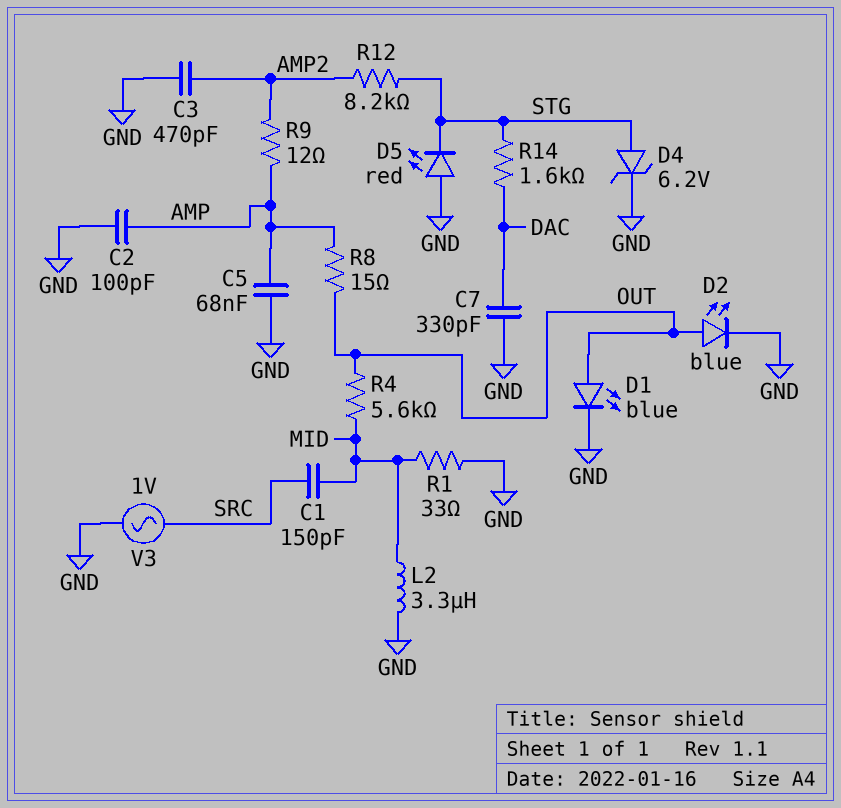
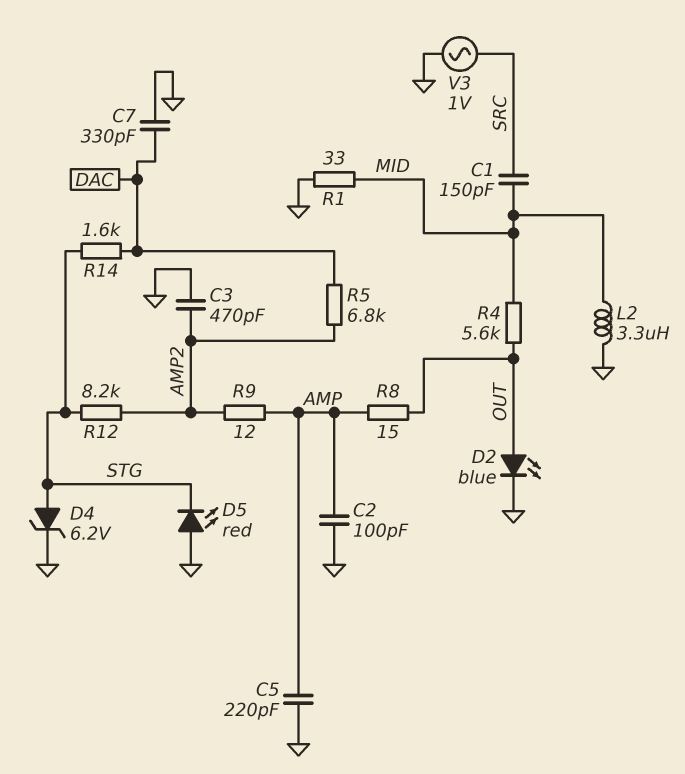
C5: 68nF (AMP, GND) -> 220pF (AMP, GND)
D1: LED blue (A OUT, K GND) -> none
R5: none -> 6.8k (AMP2, DAC)

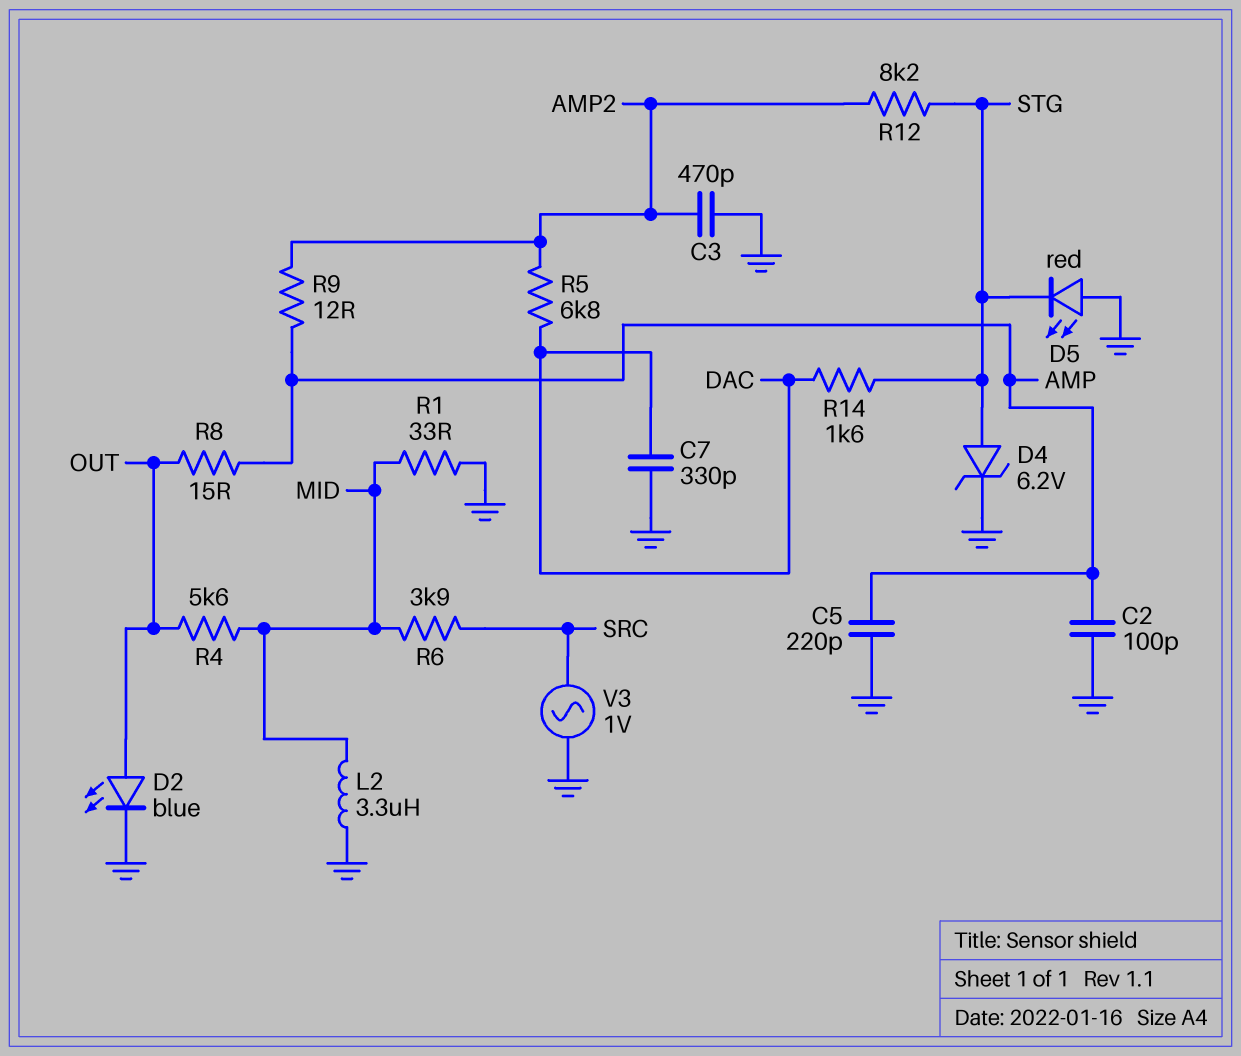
C1: 150pF (MID, SRC) -> none
R6: none -> 3.9k (MID, SRC)

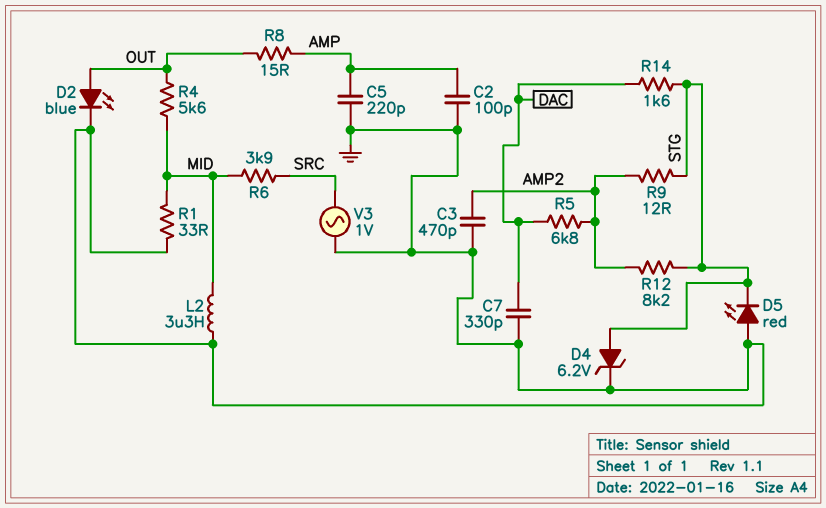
R9: 12 (AMP, AMP2) -> 12 (AMP2, STG)

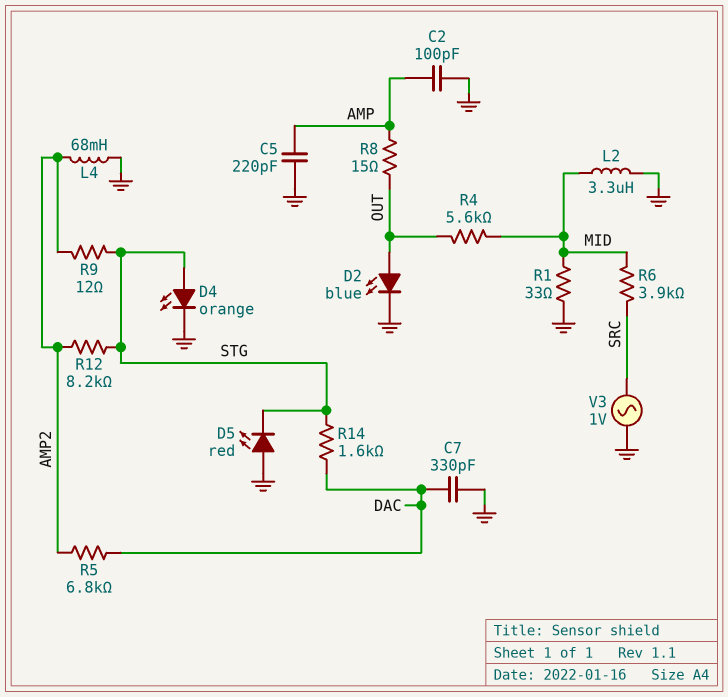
C3: 470pF (AMP2, GND) -> none
D4: zener 6.2V (A STG, K GND) -> LED orange (A STG, K GND)
L4: none -> 68mH (AMP2, GND)

